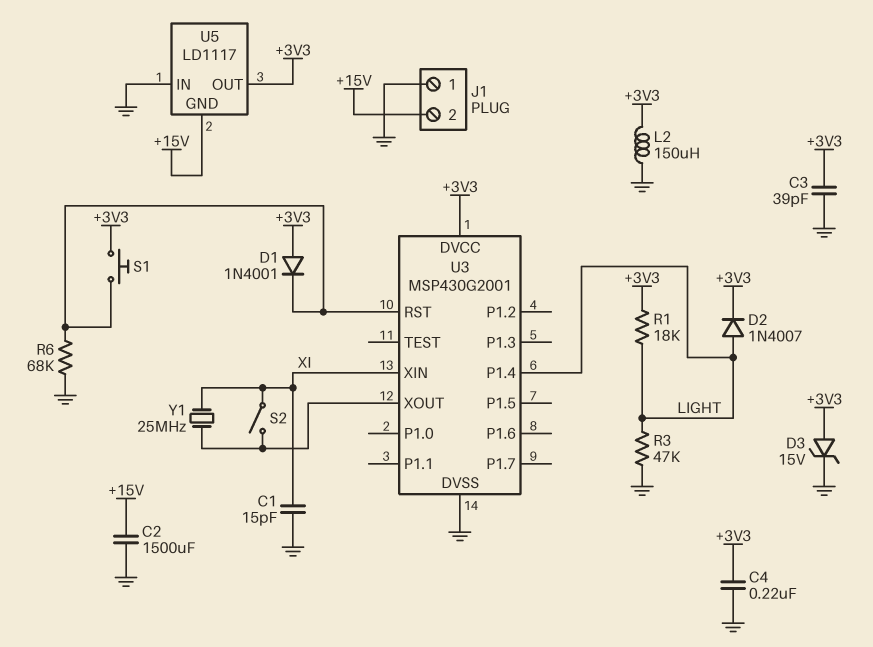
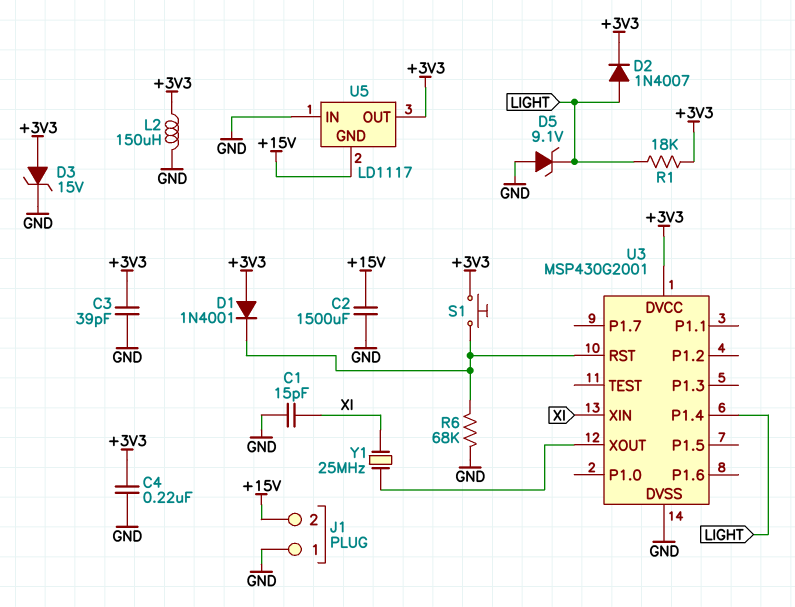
D5: none -> zener 9.1V (A GND, K LIGHT)
R3: 47k (GND, LIGHT) -> none
S2: switch (U3/XOUT, XI) -> none

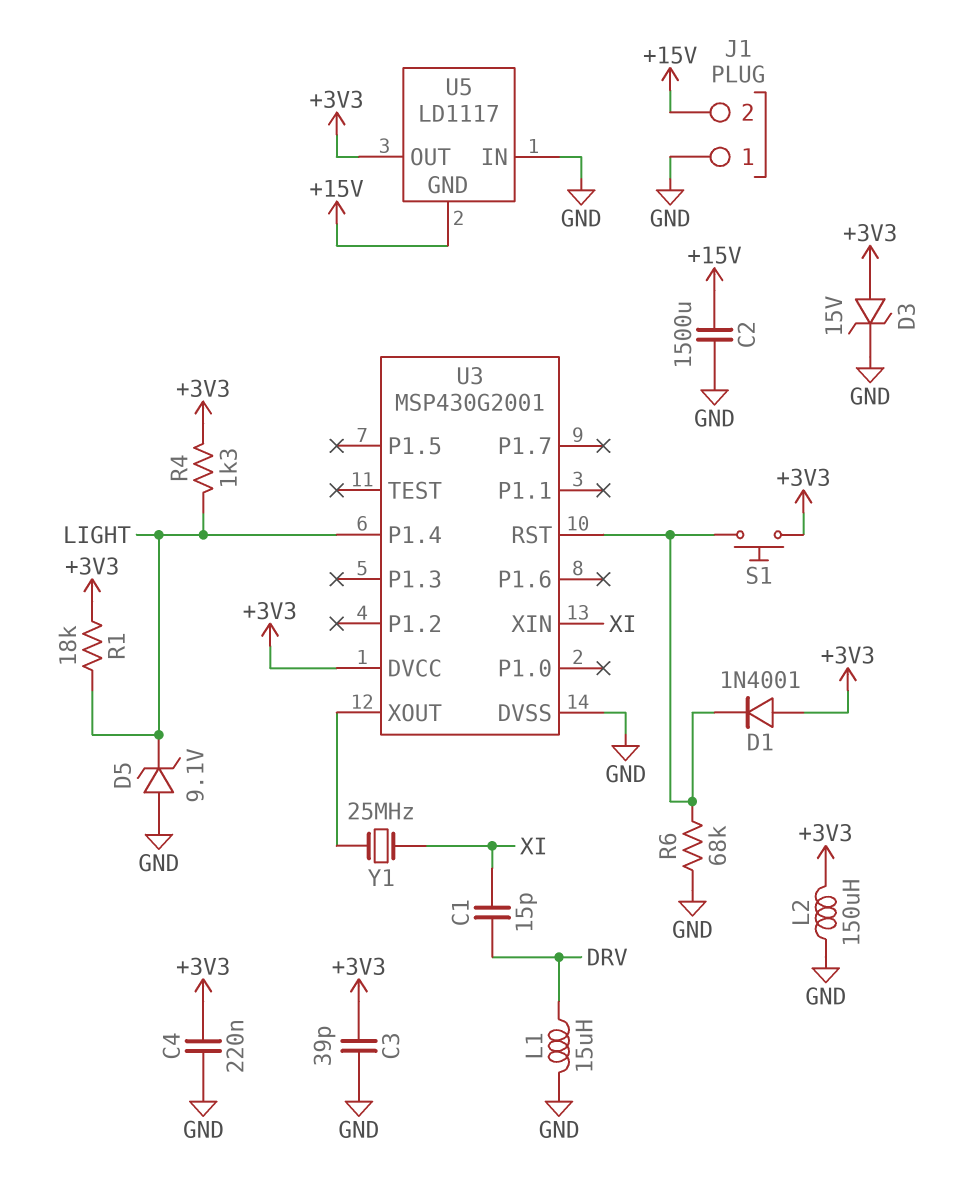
C1: 15pF (GND, XI) -> 15pF (DRV, XI)
D2: diode 1N4007 (A LIGHT, K +3V3) -> none
L1: none -> 15uH (DRV, GND)
R4: none -> 1.3k (+3V3, LIGHT)

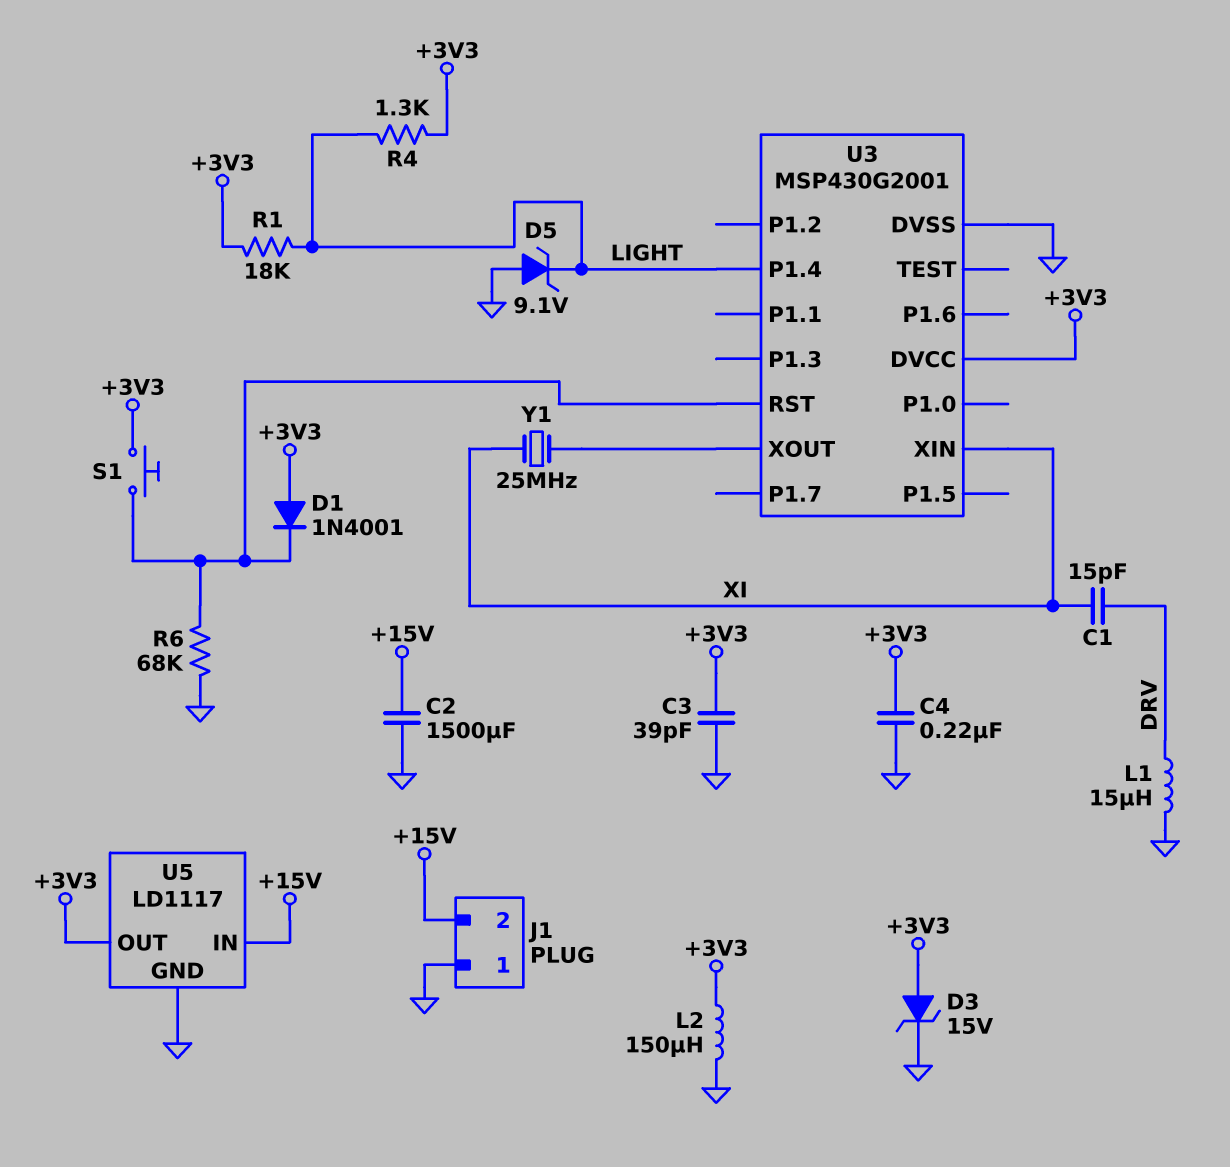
U5 pin GND: +15V -> GND
U5 pin IN: GND -> +15V

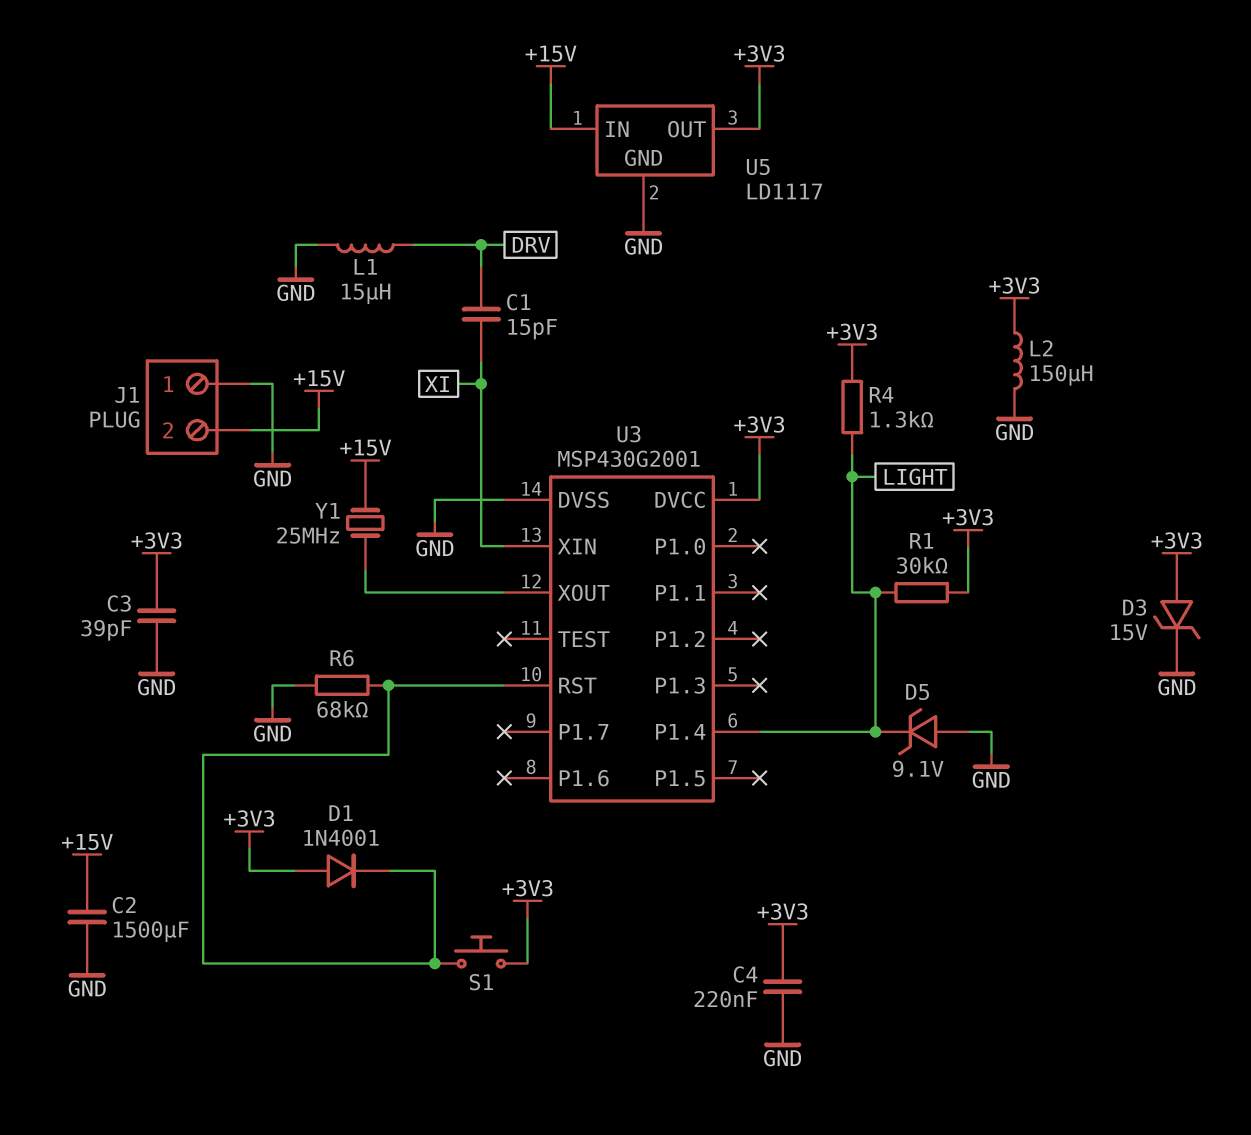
R1: 18k (+3V3, LIGHT) -> 30k (+3V3, LIGHT)
Y1: 25MHz (U3/XOUT, XI) -> 25MHz (+15V, U3/XOUT)

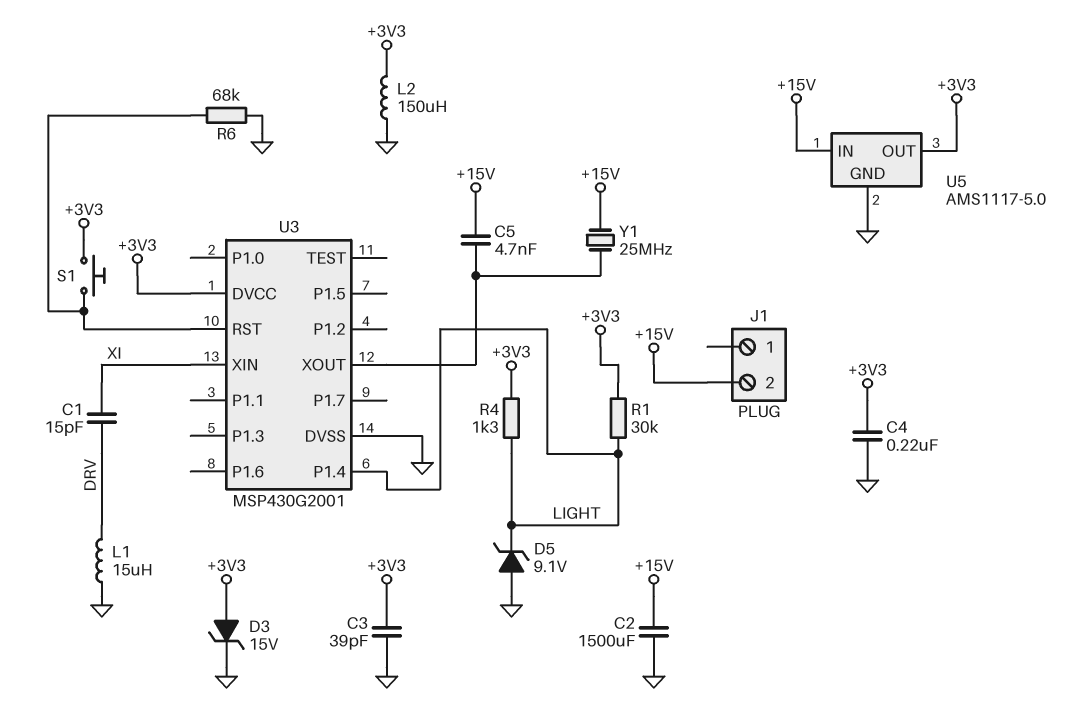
C5: none -> 4.7nF (+15V, U3/XOUT)
D1: diode 1N4001 (A +3V3, K U3/RST) -> none
J1 pin 1: GND -> none
U5: LD1117 -> AMS1117-5.0

